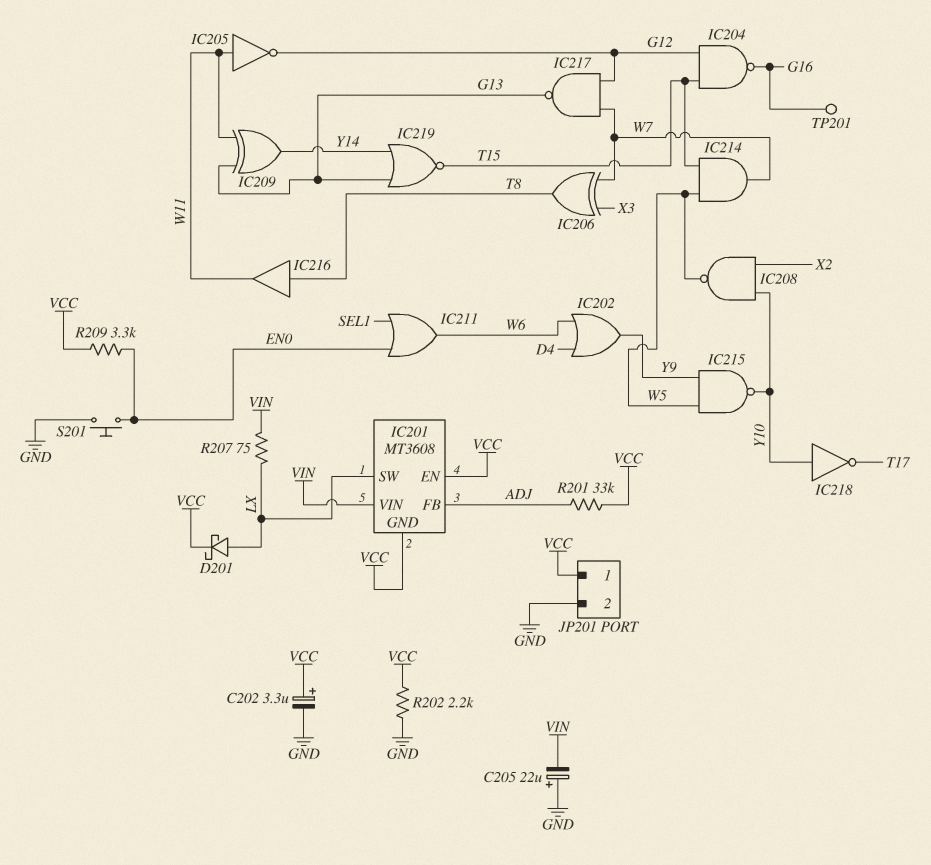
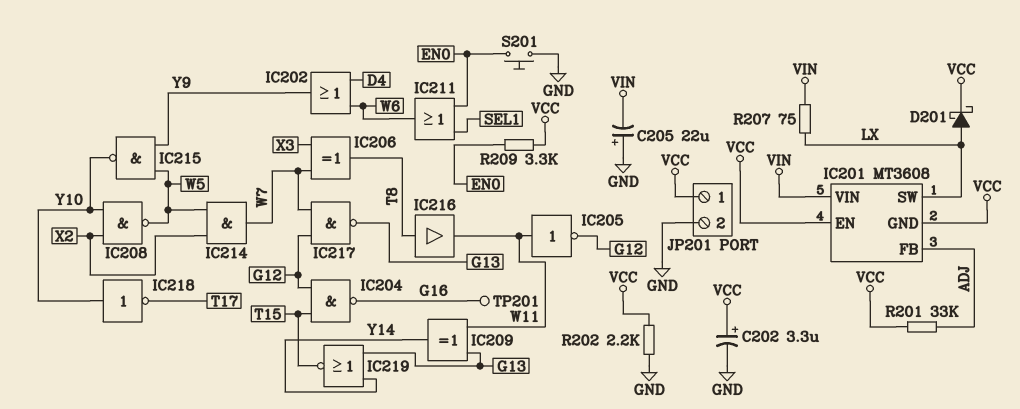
IC214: AND (in T15, in W5, out W7) -> AND (in W5, in X2, out W7)

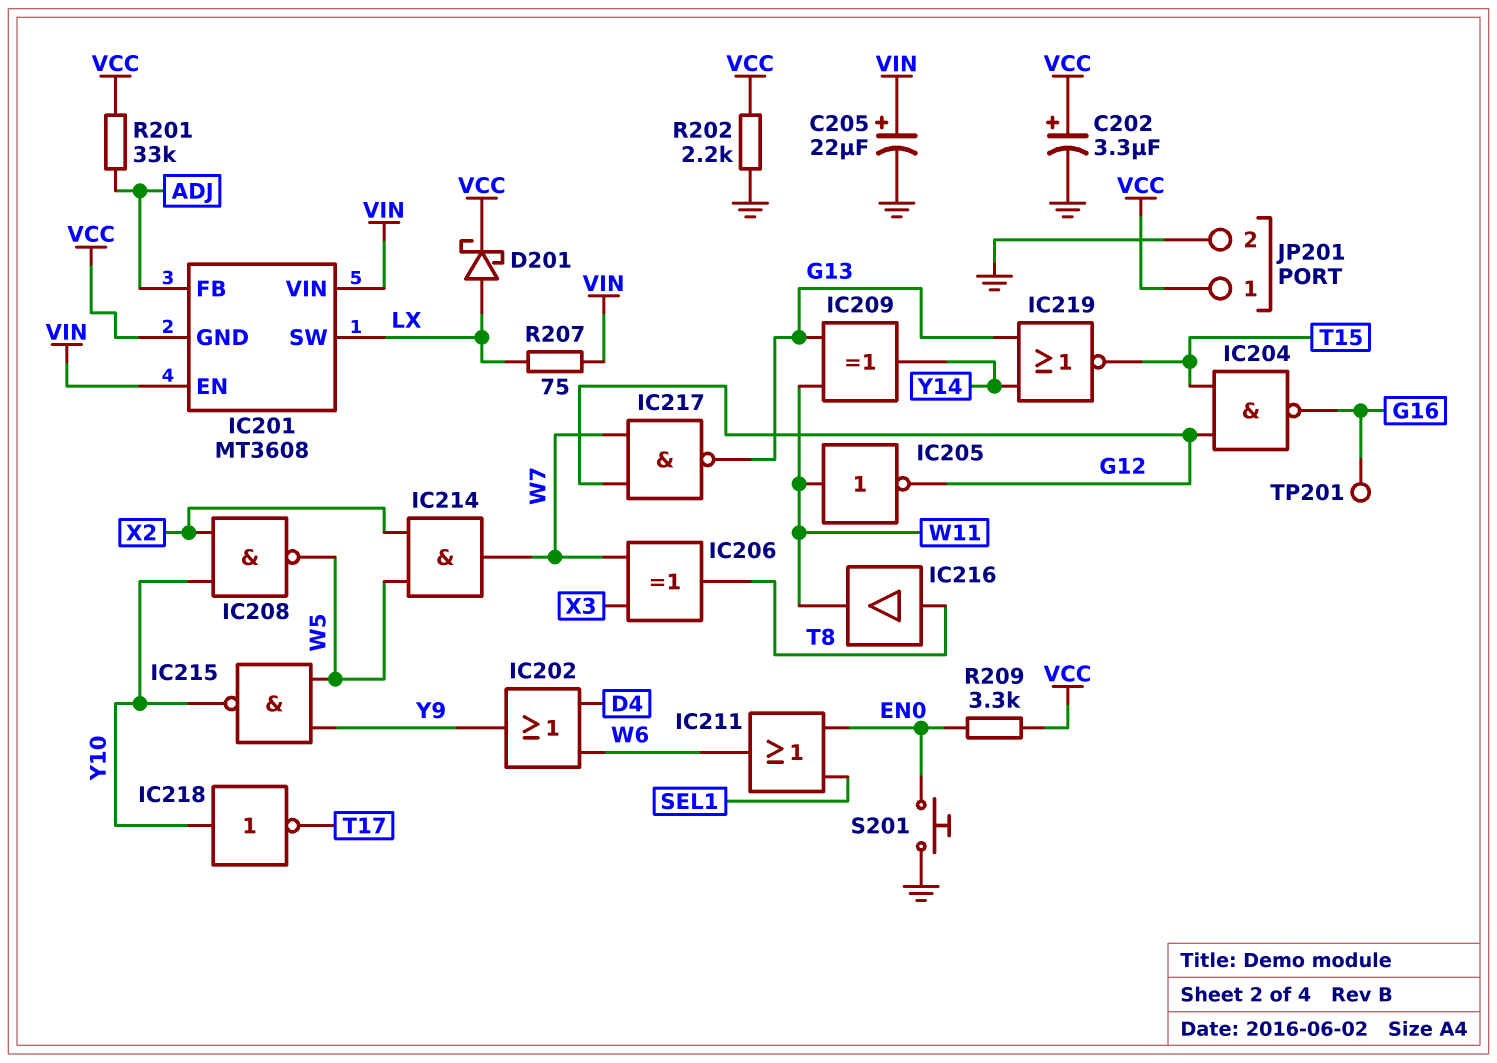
C205: 22uF (plus GND, minus VIN) -> 22uF (plus VIN, minus GND)
IC201 pin EN: VCC -> VIN

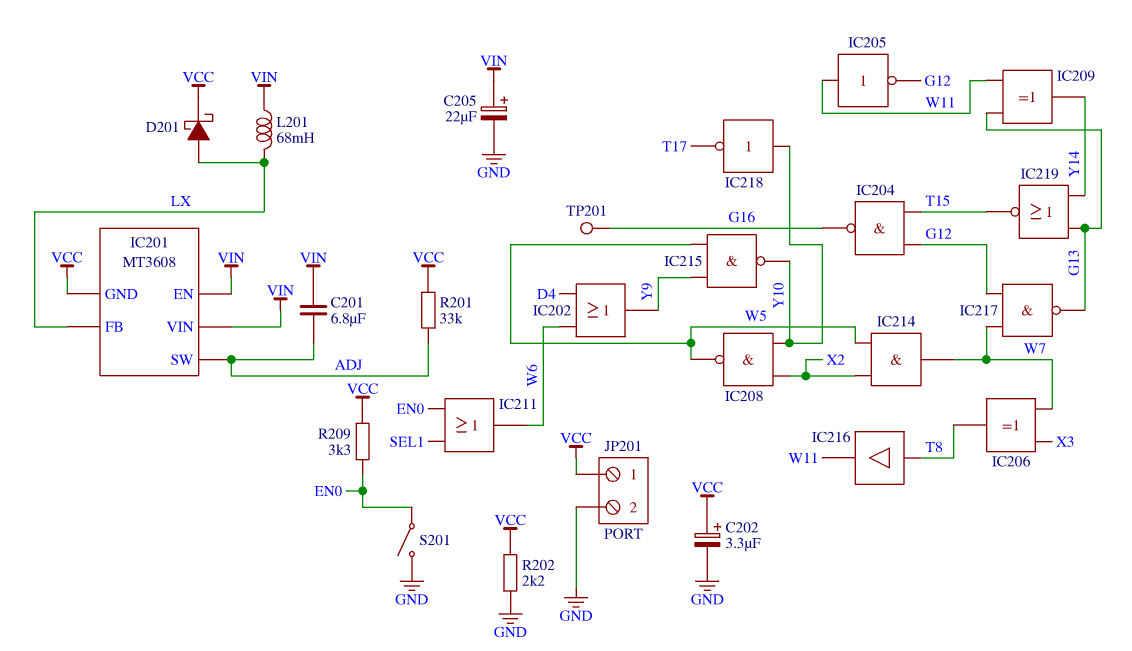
C201: none -> 6.8uF (ADJ, VIN)
IC201 pin FB: ADJ -> LX
IC201 pin SW: LX -> ADJ
L201: none -> 68mH (LX, VIN)
R207: 75 (LX, VIN) -> none
S201: button (EN0, GND) -> switch (EN0, GND)

